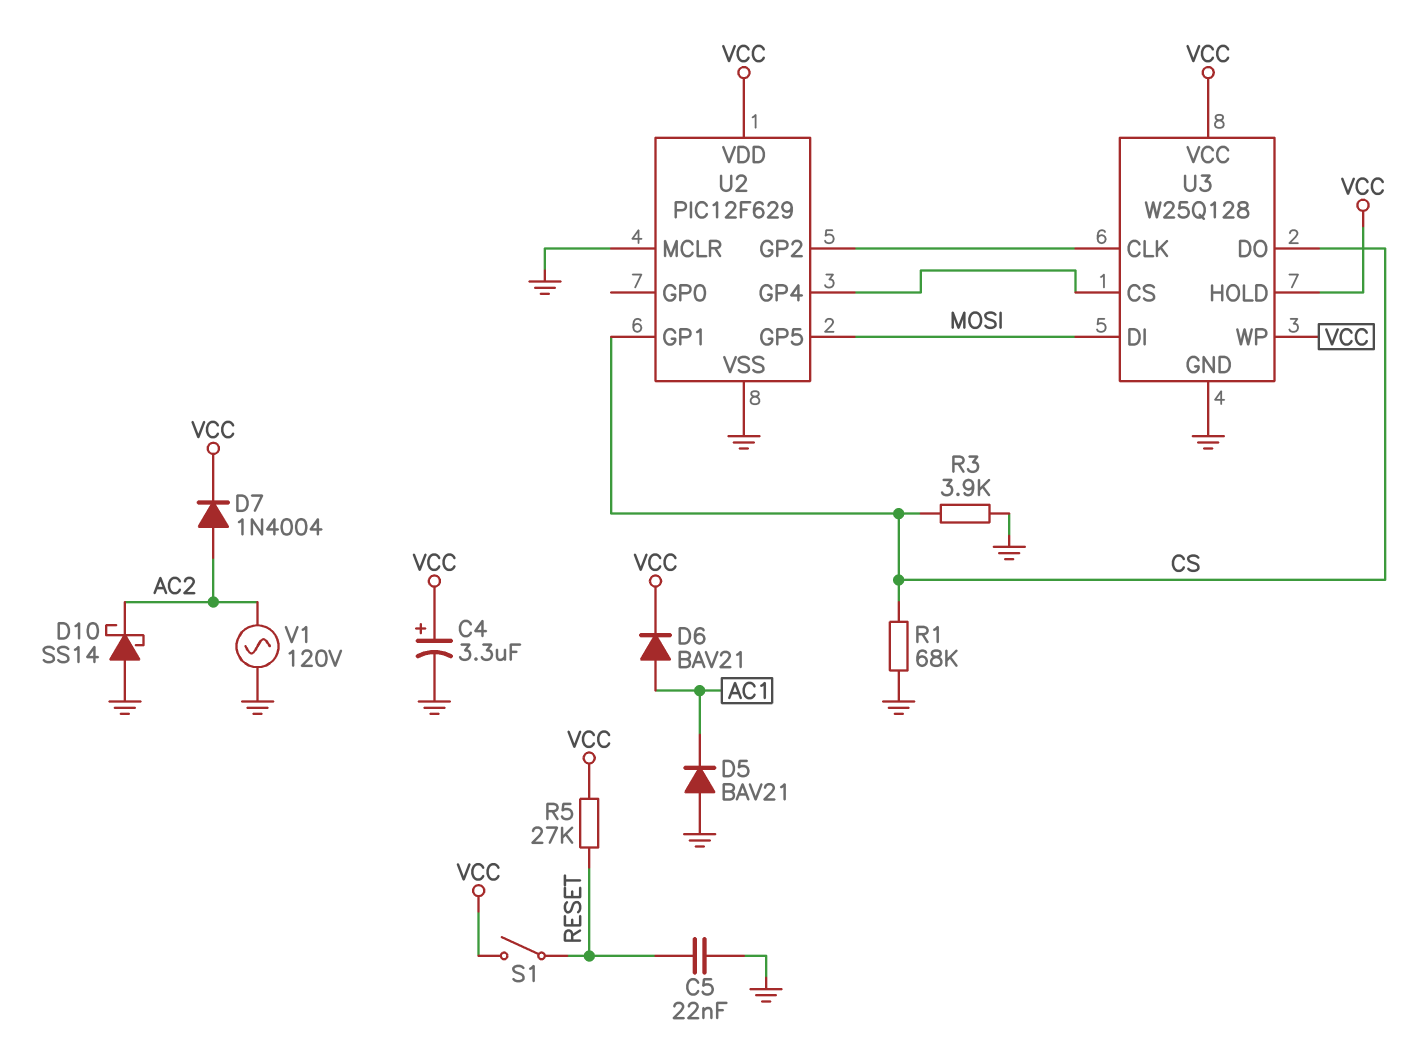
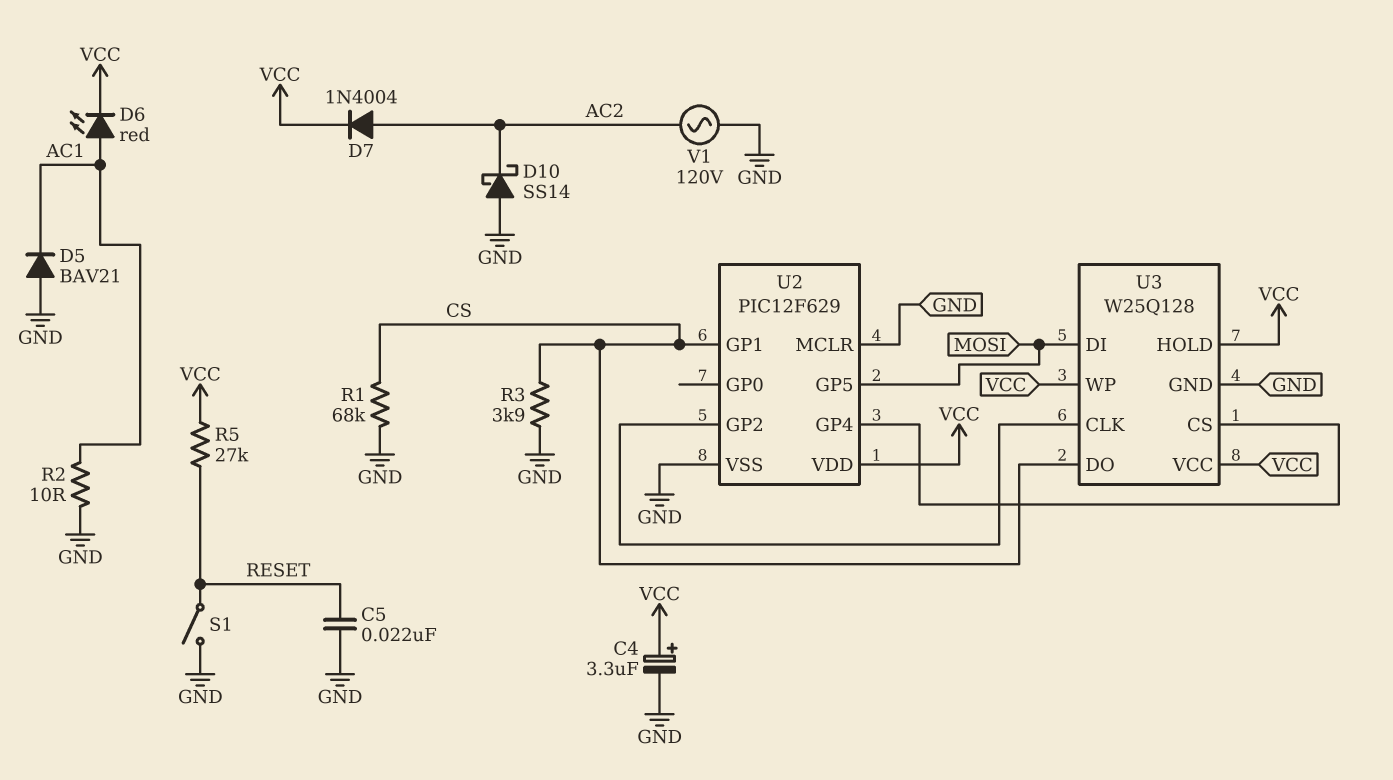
D6: diode BAV21 (A AC1, K VCC) -> LED red (A AC1, K VCC)
R2: none -> 10 (AC1, GND)
S1: switch (RESET, VCC) -> switch (GND, RESET)

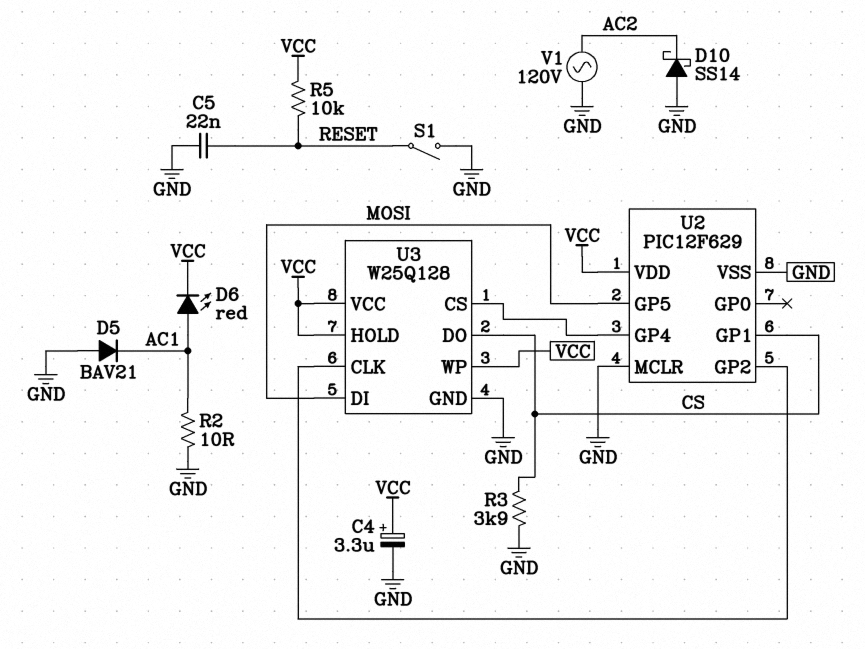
D7: diode 1N4004 (A AC2, K VCC) -> none
R1: 68k (CS, GND) -> none
R5: 27k (RESET, VCC) -> 10k (RESET, VCC)

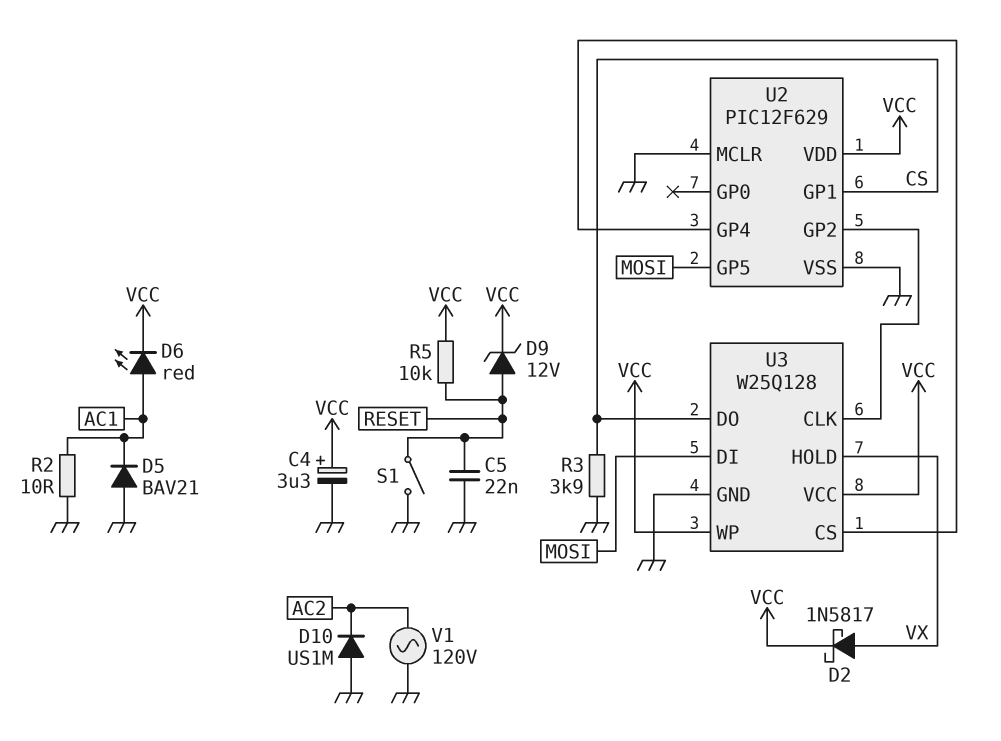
D2: none -> schottky 1N5817 (A VX, K VCC)
D9: none -> zener 12V (A RESET, K VCC)
D10: schottky SS14 (A GND, K AC2) -> diode US1M (A GND, K AC2)
U3 pin HOLD: VCC -> VX

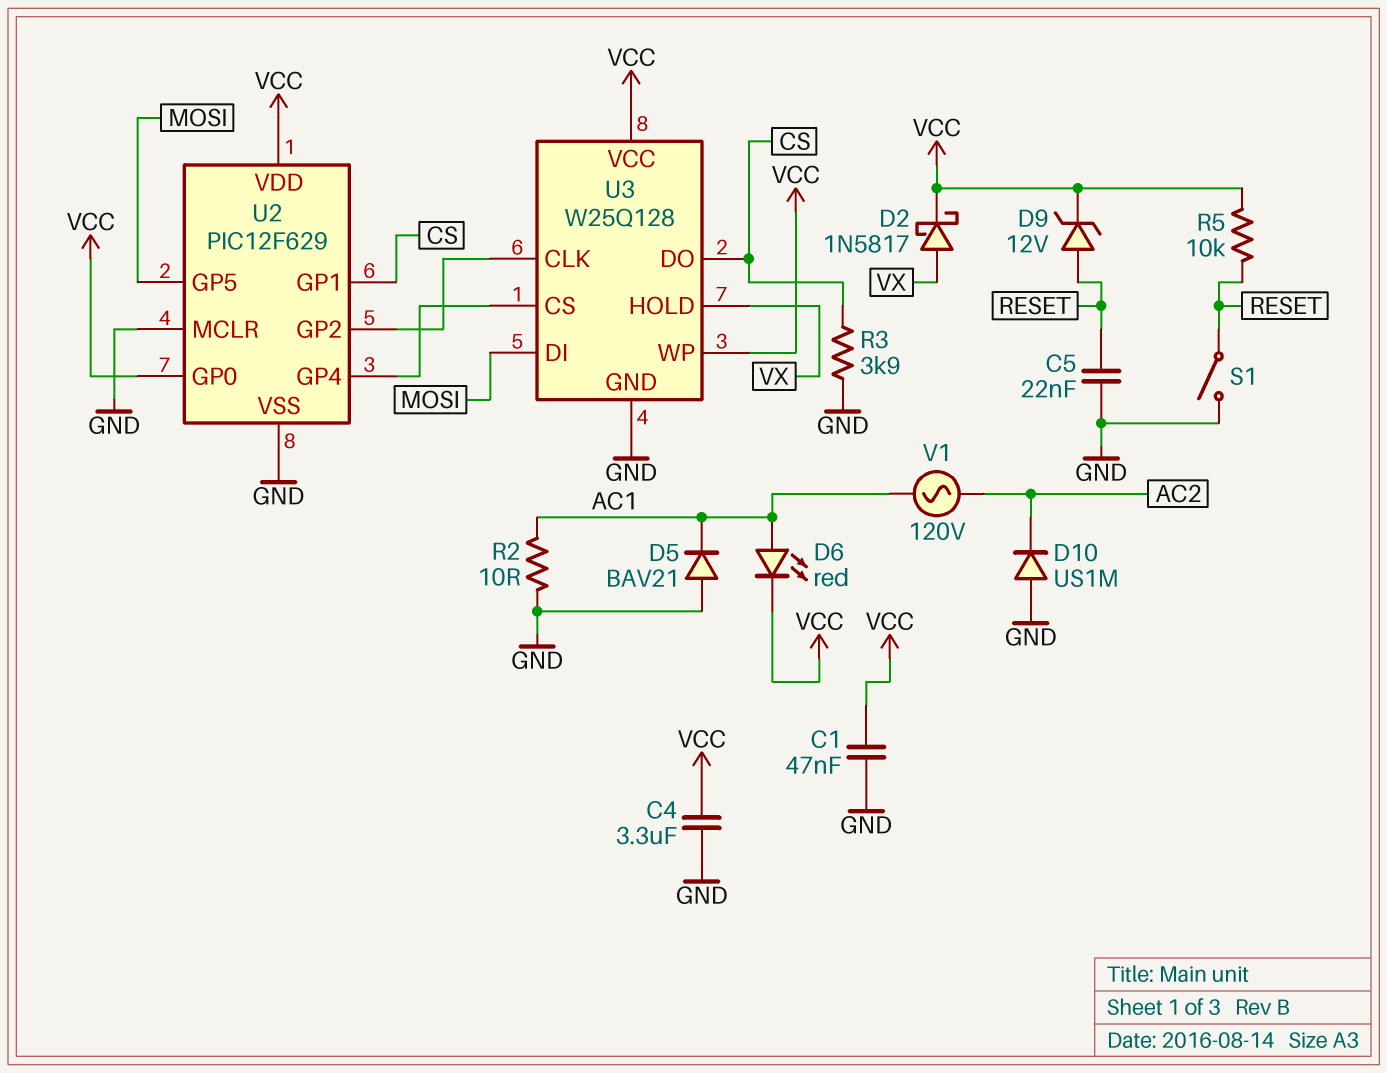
C1: none -> 47nF (GND, VCC)
C4: 3.3uF (plus VCC, minus GND) -> 3.3uF (GND, VCC)
U2 pin GP0: none -> VCC
V1: AC 120V (AC2, GND) -> AC 120V (AC1, AC2)

